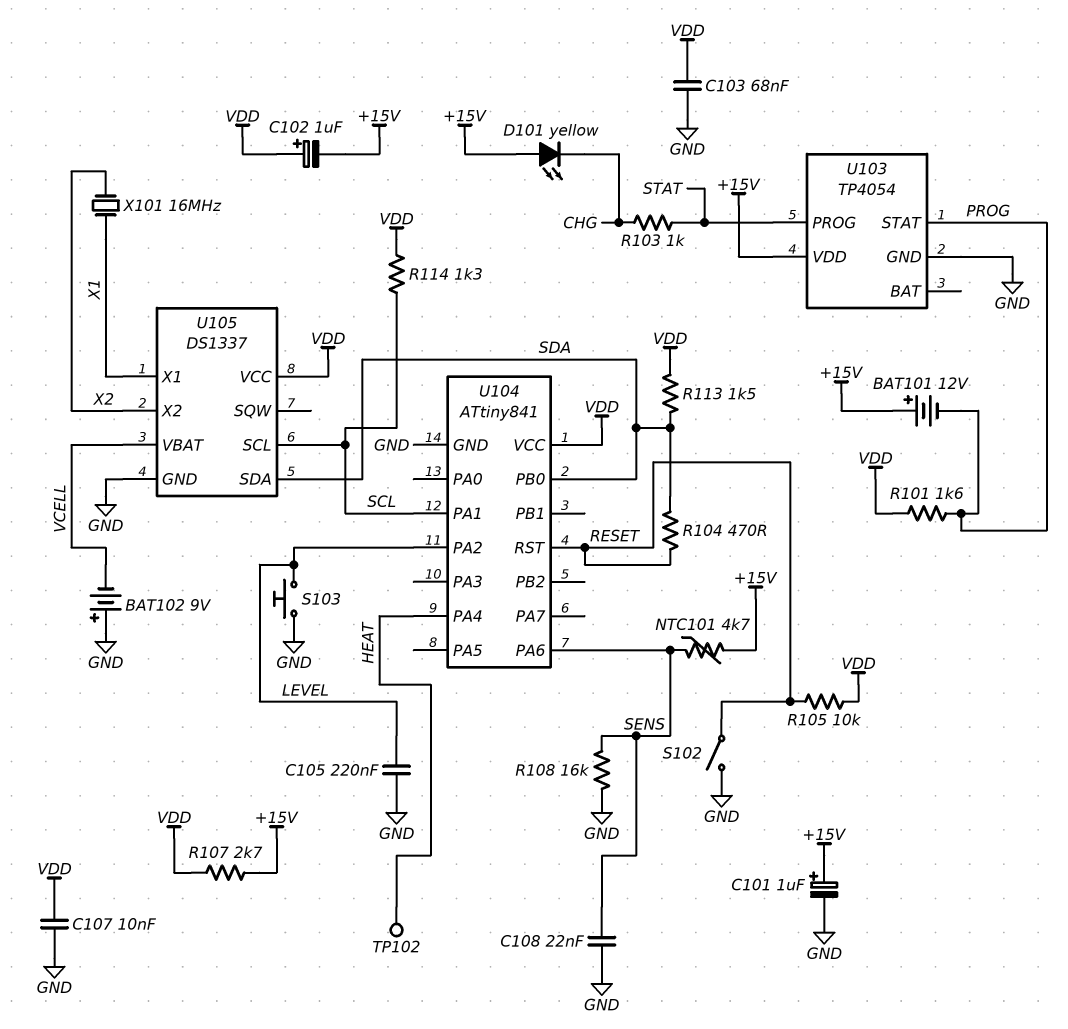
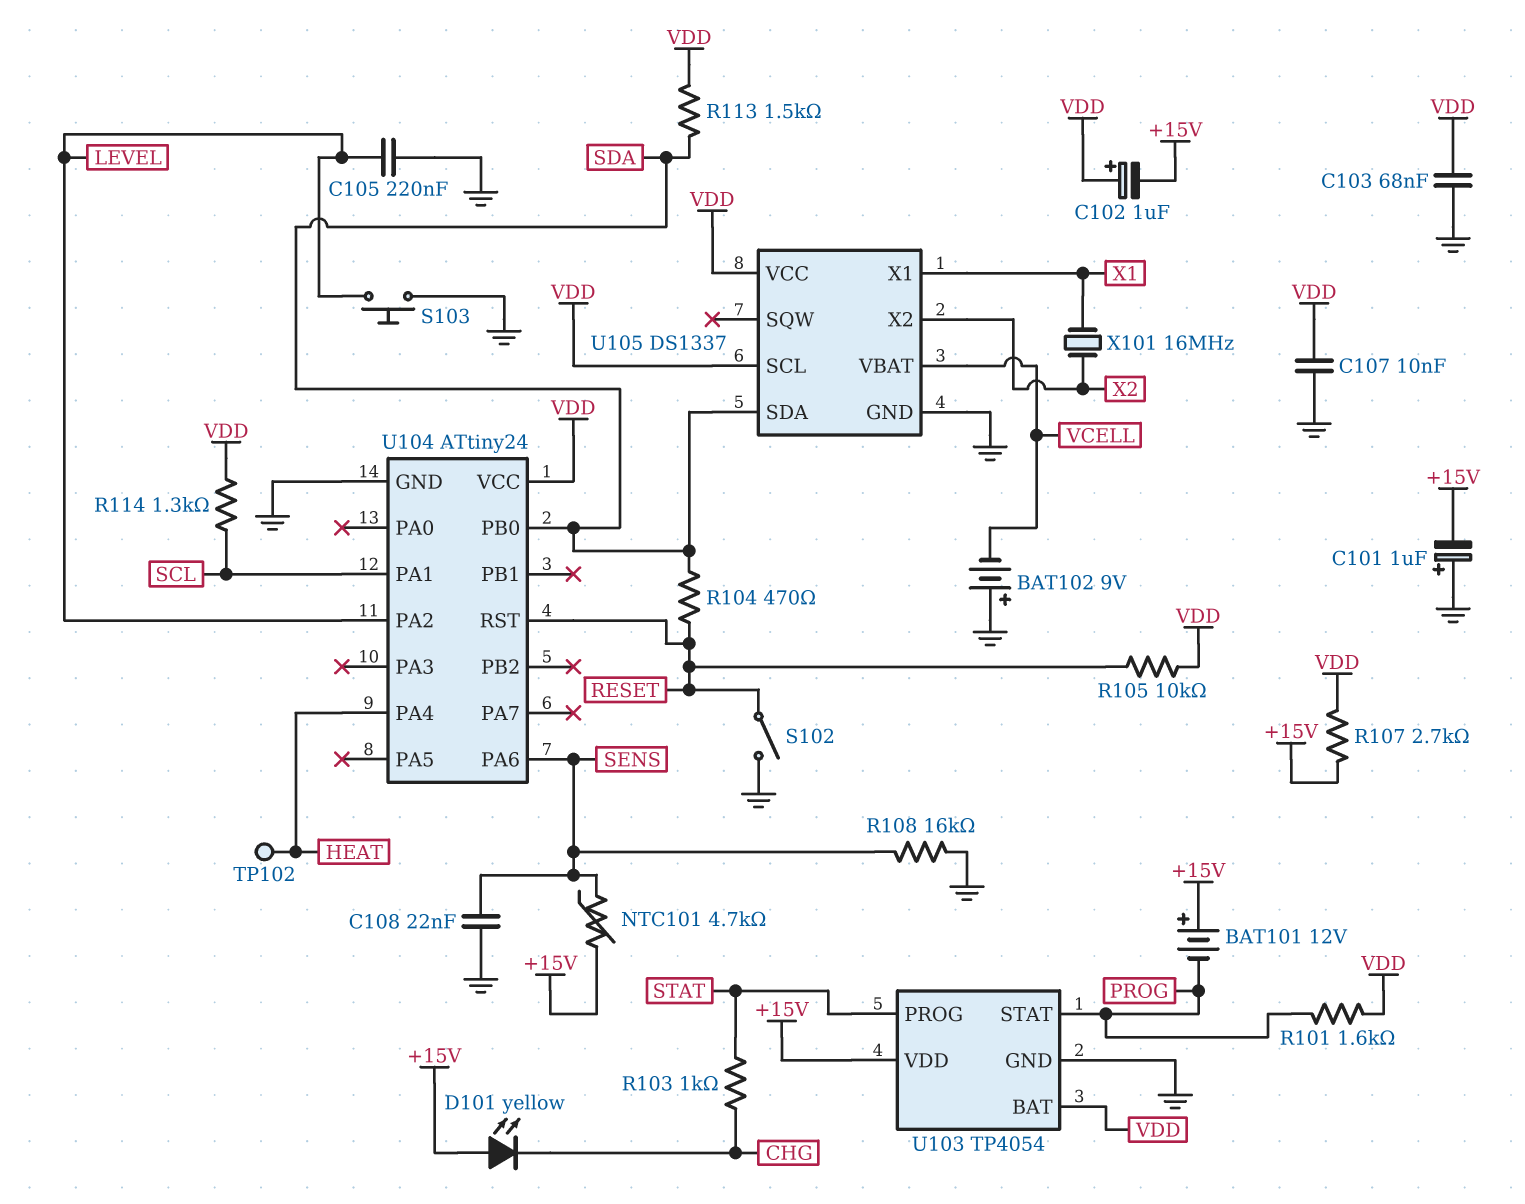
C101: 1uF (plus +15V, minus GND) -> 1uF (plus GND, minus +15V)
U103 pin BAT: none -> VDD
U104: ATtiny841 -> ATtiny24
U105 pin SCL: SCL -> VDD

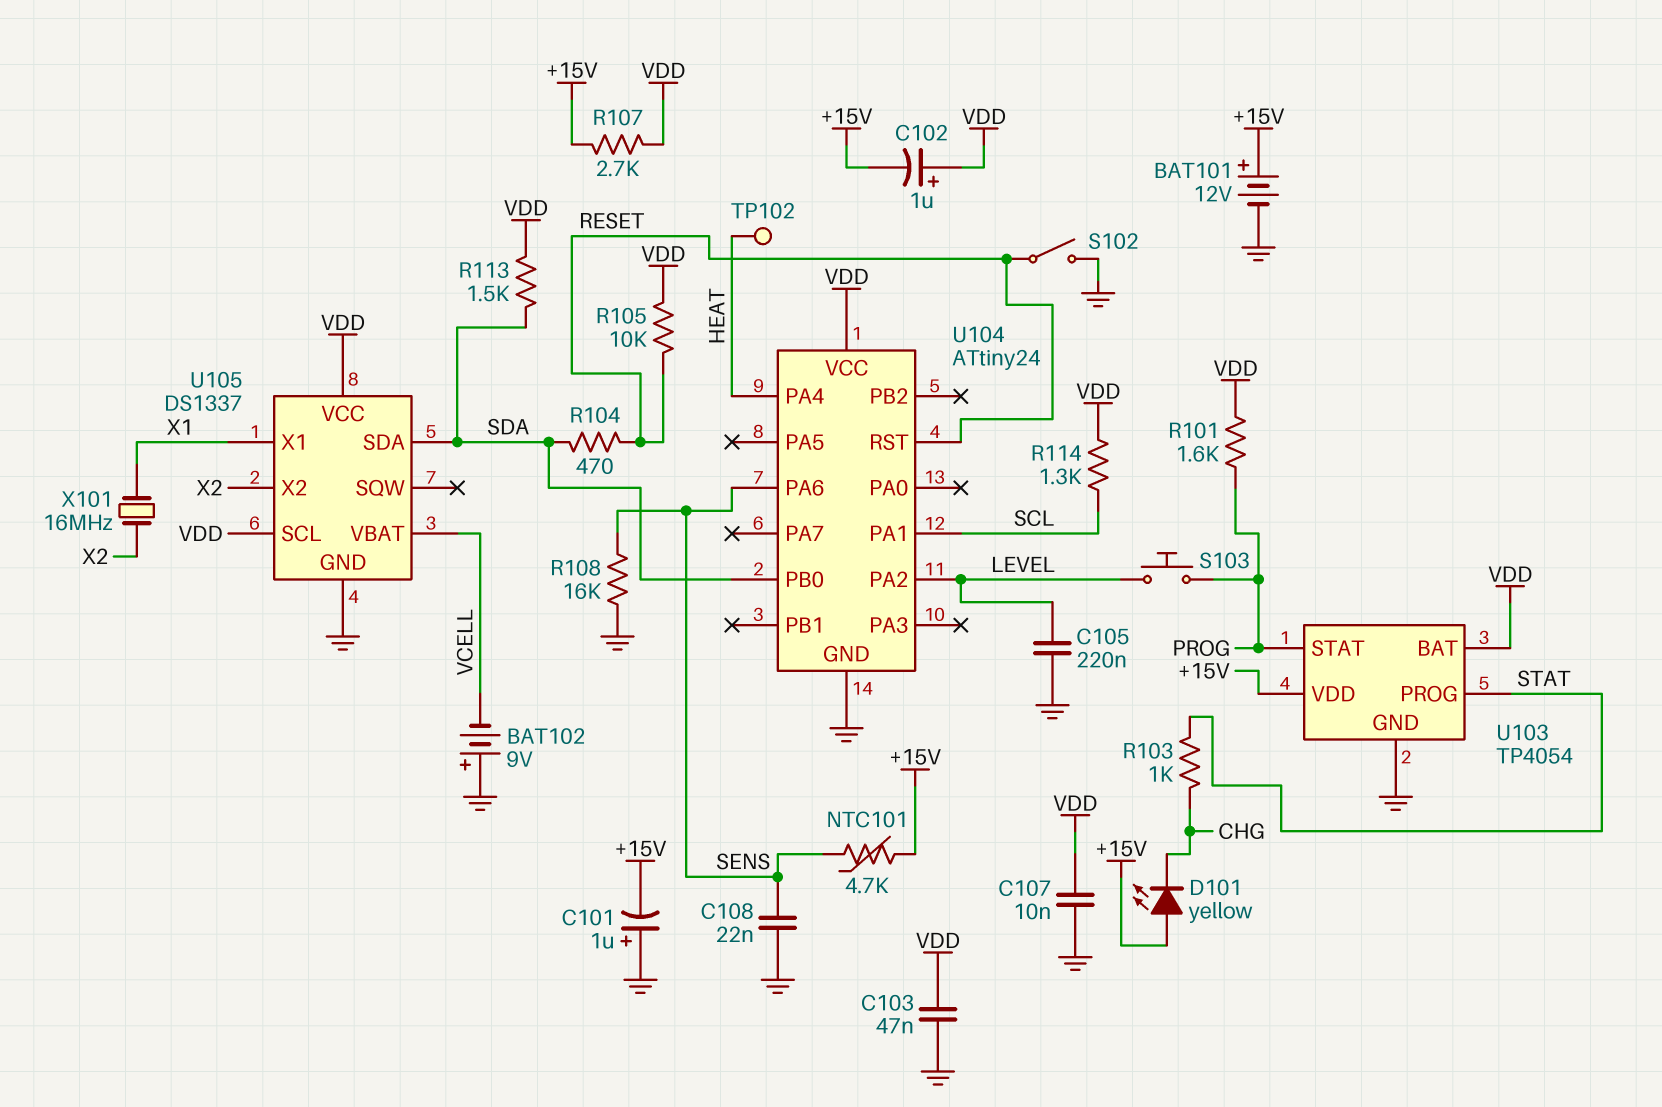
BAT101: 12V (plus +15V, minus PROG) -> 12V (plus +15V, minus GND)
C103: 68nF (GND, VDD) -> 47nF (GND, VDD)
S103: button (GND, LEVEL) -> button (LEVEL, PROG)

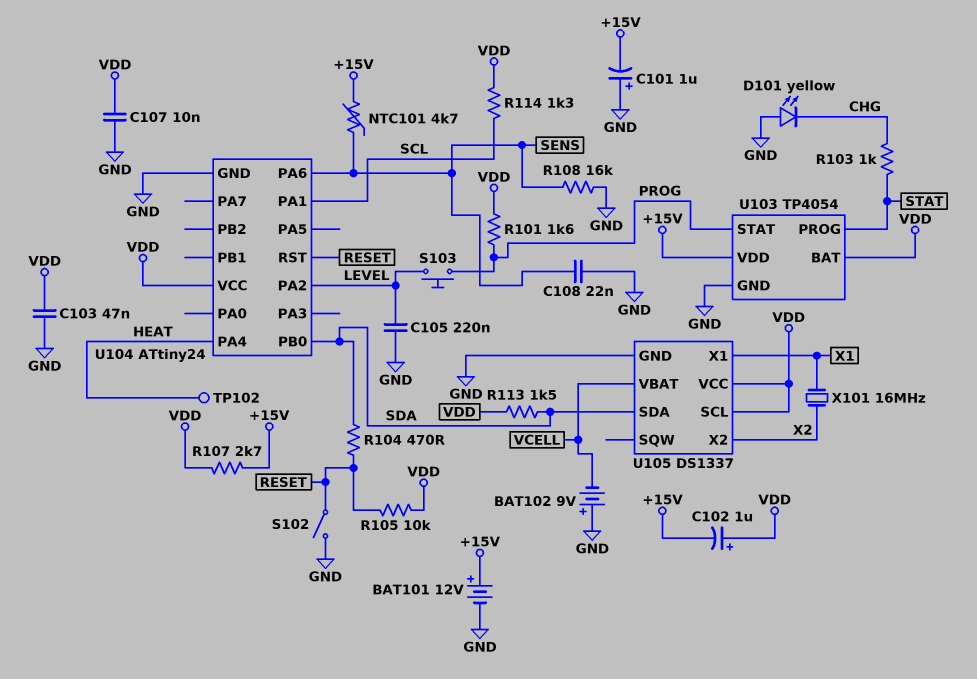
D101: LED yellow (A +15V, K CHG) -> LED yellow (A GND, K CHG)

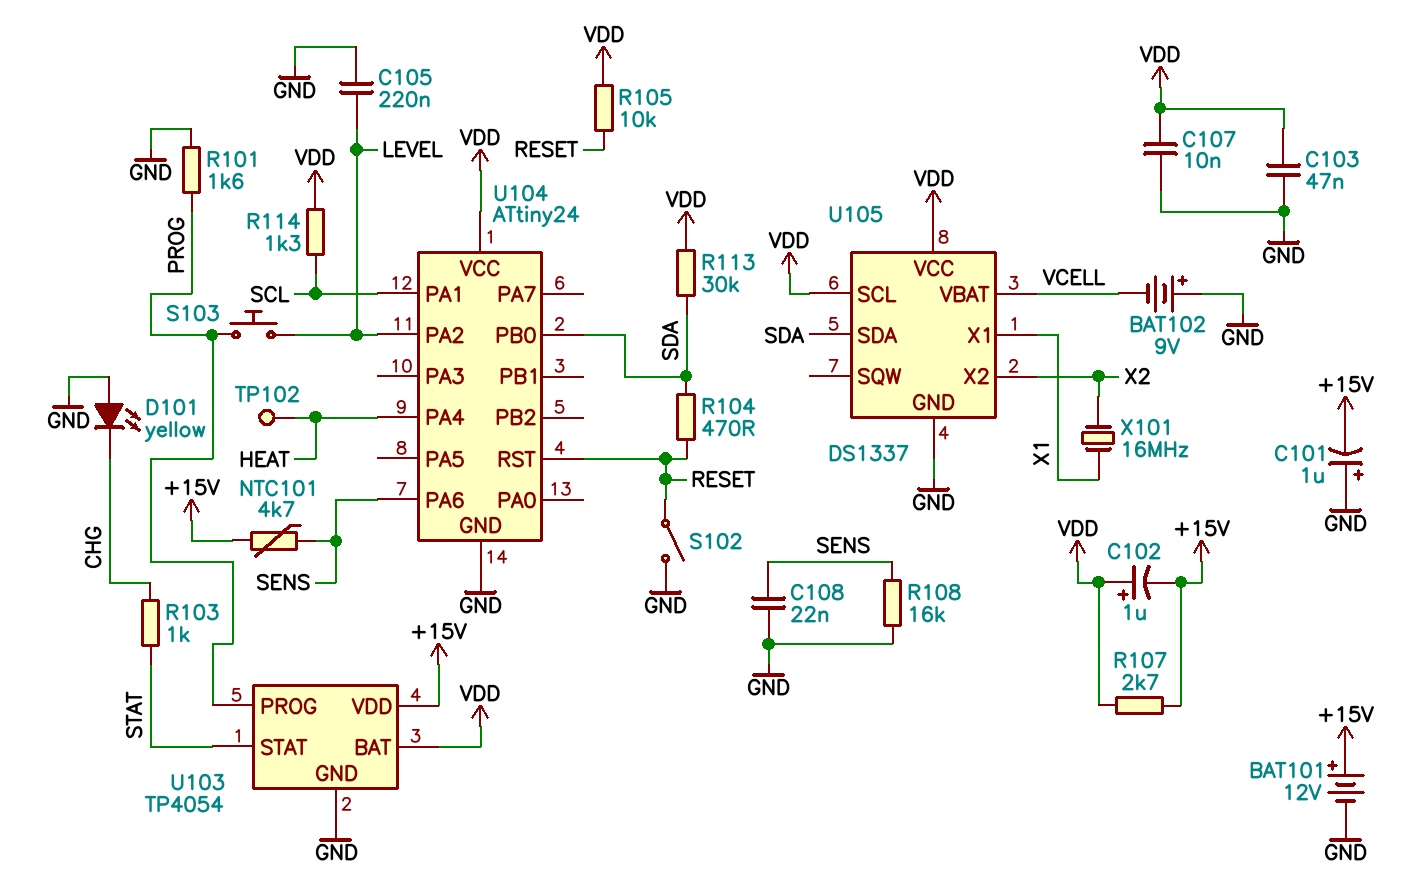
R101: 1.6k (PROG, VDD) -> 1.6k (GND, PROG)
R113: 1.5k (SDA, VDD) -> 30k (SDA, VDD)
U103 pin PROG: STAT -> PROG
U103 pin STAT: PROG -> STAT

